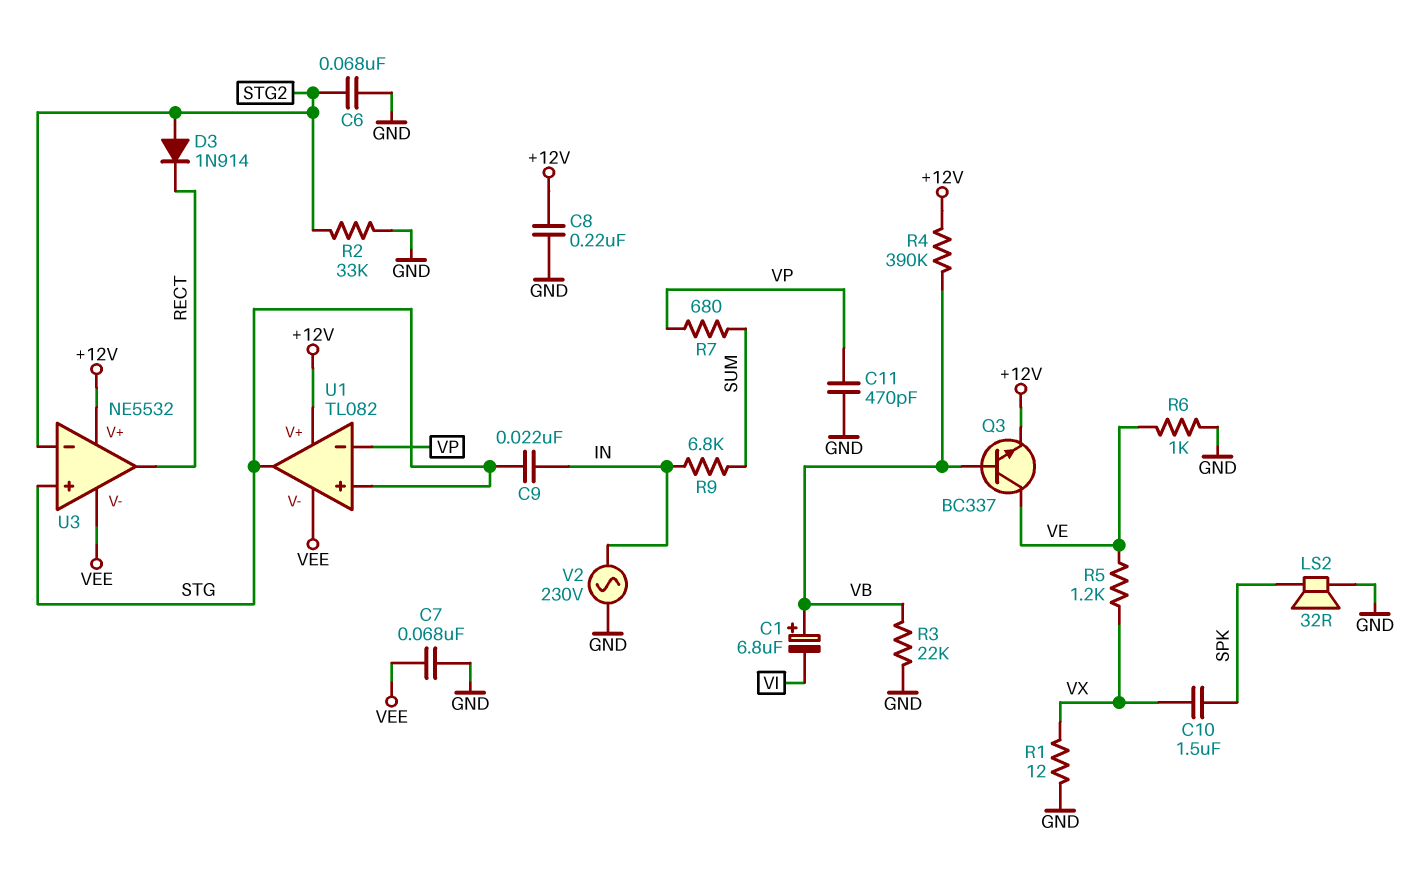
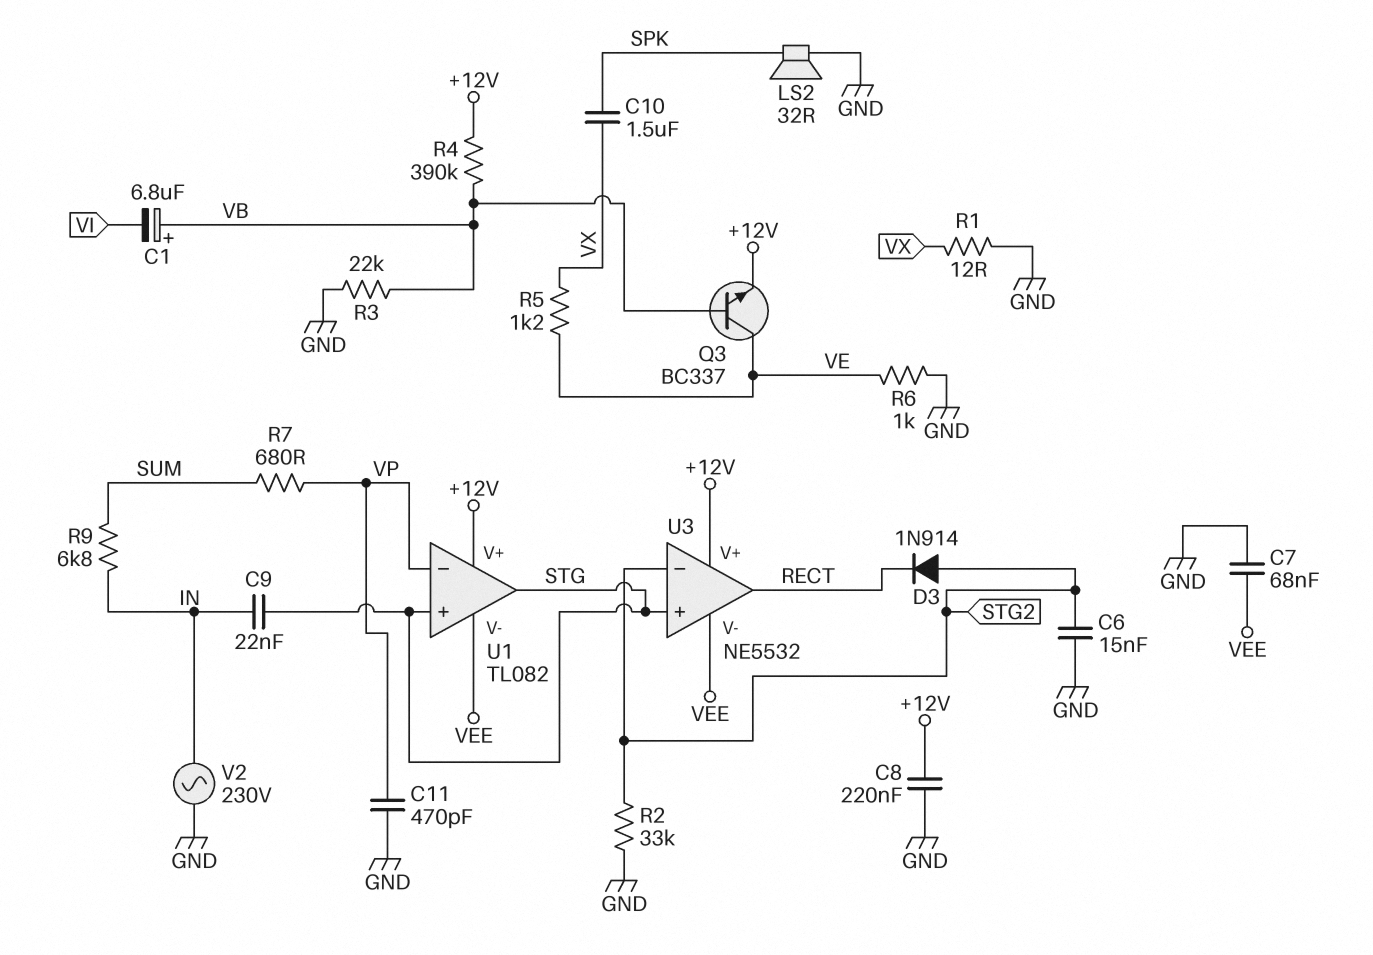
C6: 68nF (GND, STG2) -> 15nF (GND, STG2)

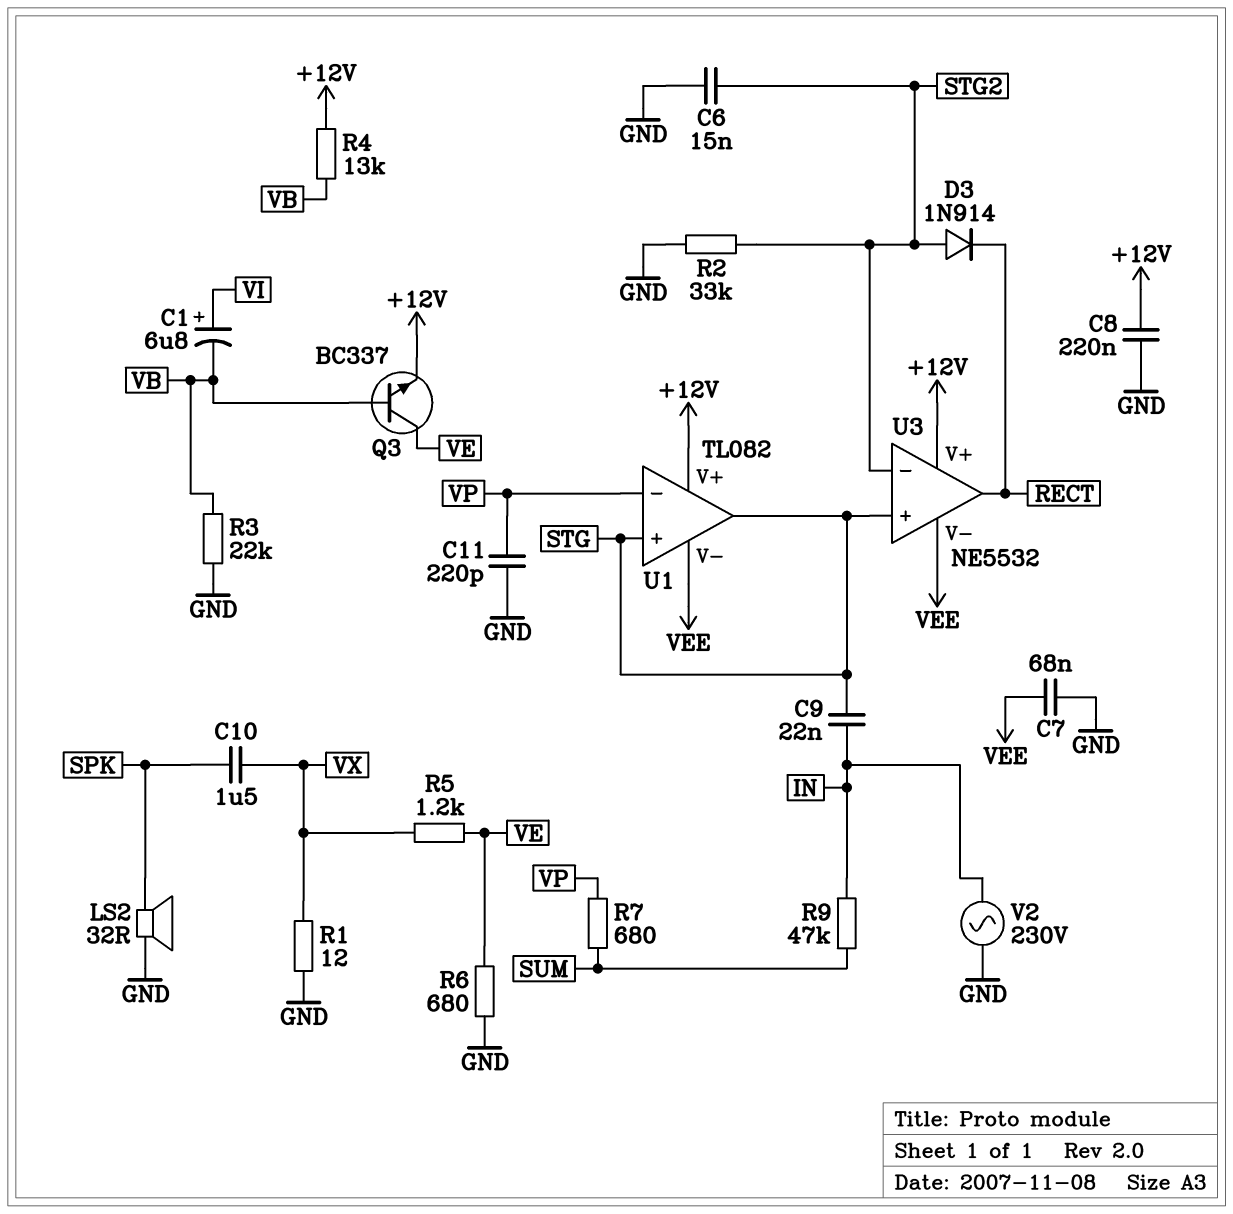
C1: 6.8uF (plus VB, minus VI) -> 6.8uF (plus VI, minus VB)
C11: 470pF (GND, VP) -> 220pF (GND, VP)
R4: 390k (+12V, VB) -> 13k (+12V, VB)
R6: 1k (GND, VE) -> 680 (GND, VE)
R9: 6.8k (IN, SUM) -> 47k (IN, SUM)

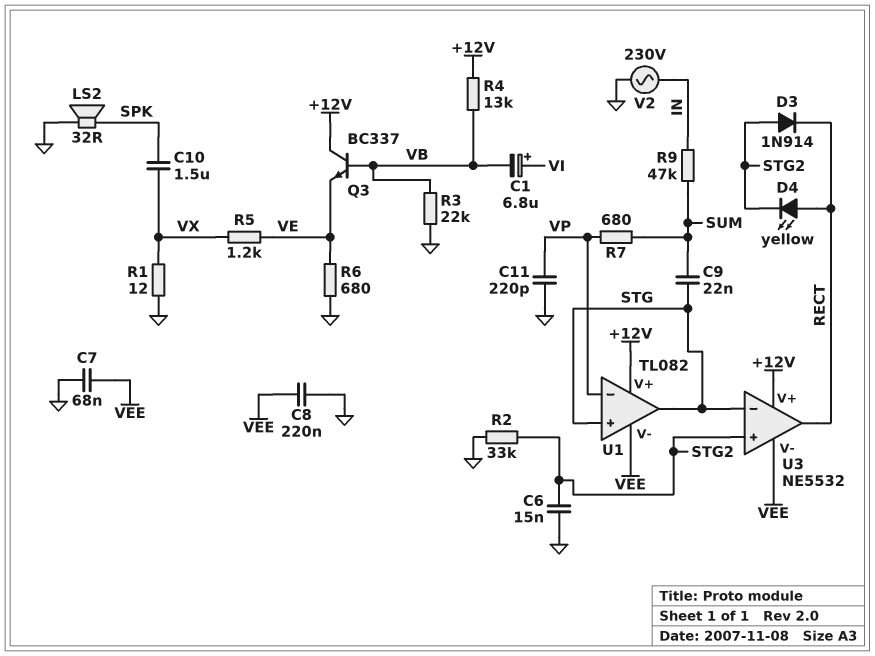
C8: 220nF (+12V, GND) -> 220nF (GND, VEE)
C9: 22nF (IN, STG) -> 22nF (STG, SUM)
D4: none -> LED yellow (A RECT, K STG2)
Q3: NPN BC337 (B VB, C VE, E +12V) -> NPN BC337 (B VB, C +12V, E VE)
U3 pin in+: STG -> STG2
U3 pin in-: STG2 -> STG

